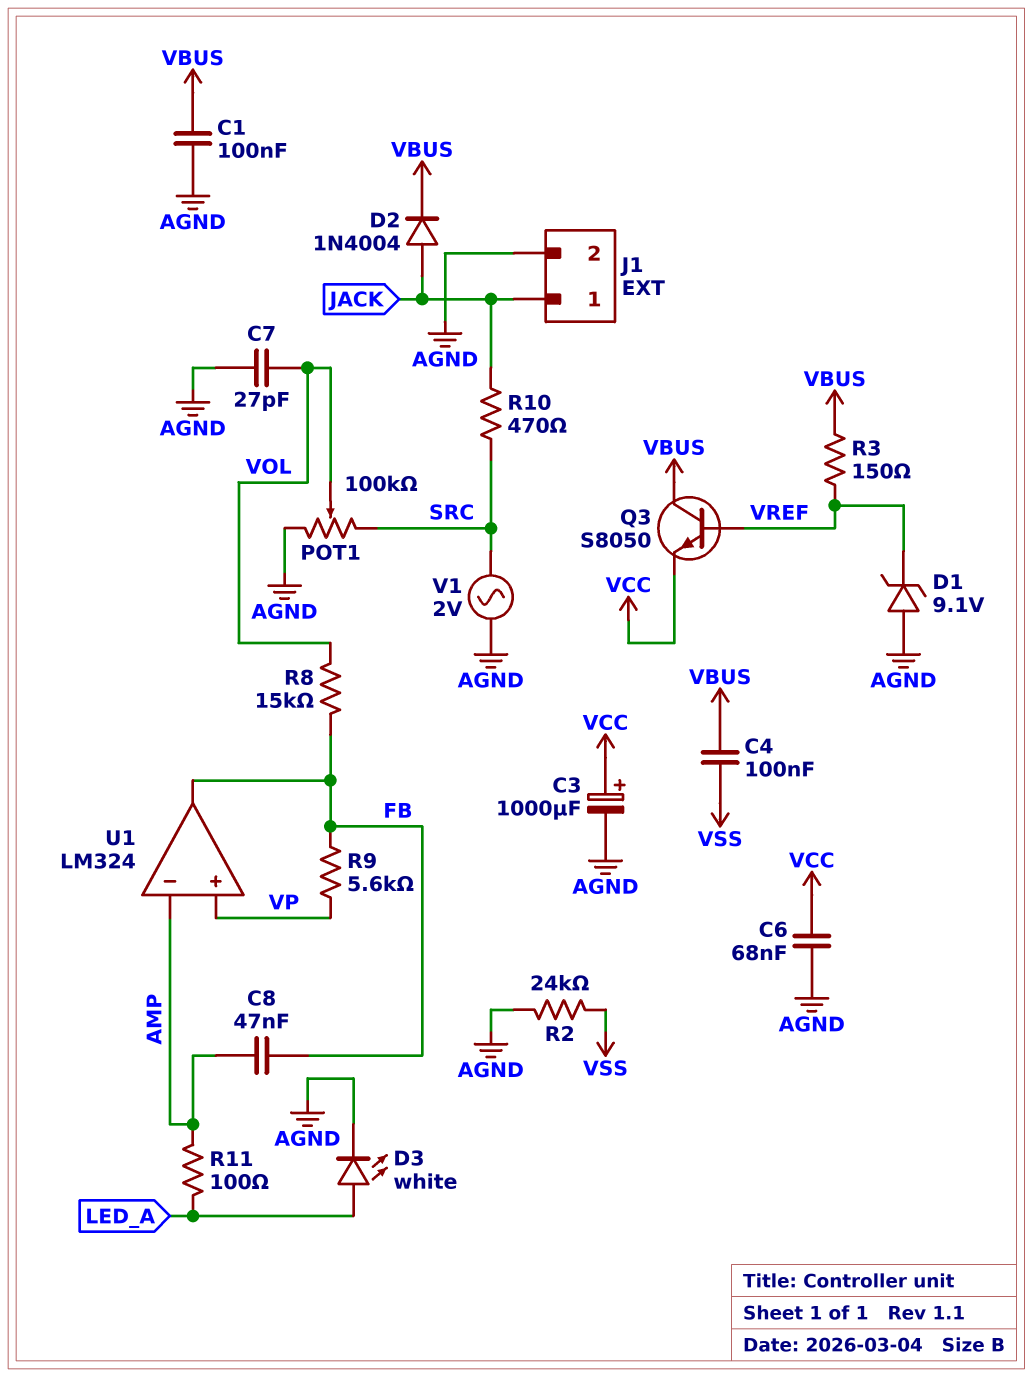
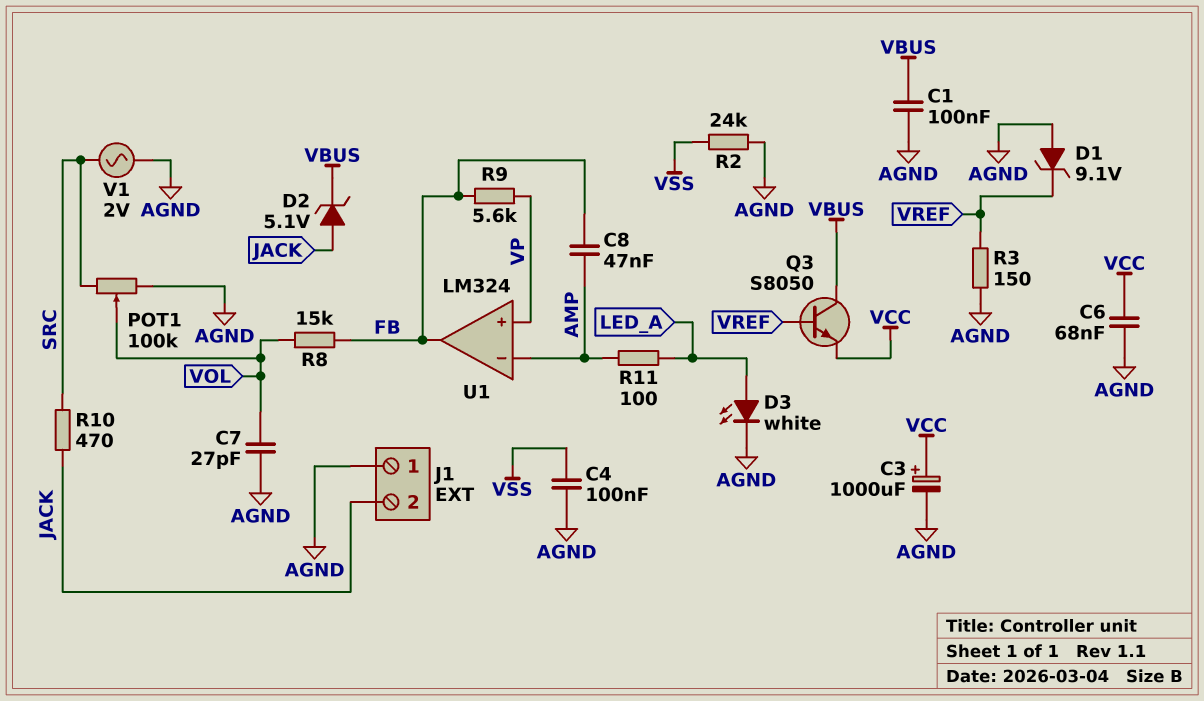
C4: 100nF (VBUS, VSS) -> 100nF (AGND, VSS)
D2: diode 1N4004 (A JACK, K VBUS) -> zener 5.1V (A JACK, K VBUS)
J1 pin 1: JACK -> AGND
J1 pin 2: AGND -> JACK
R3: 150 (VBUS, VREF) -> 150 (AGND, VREF)

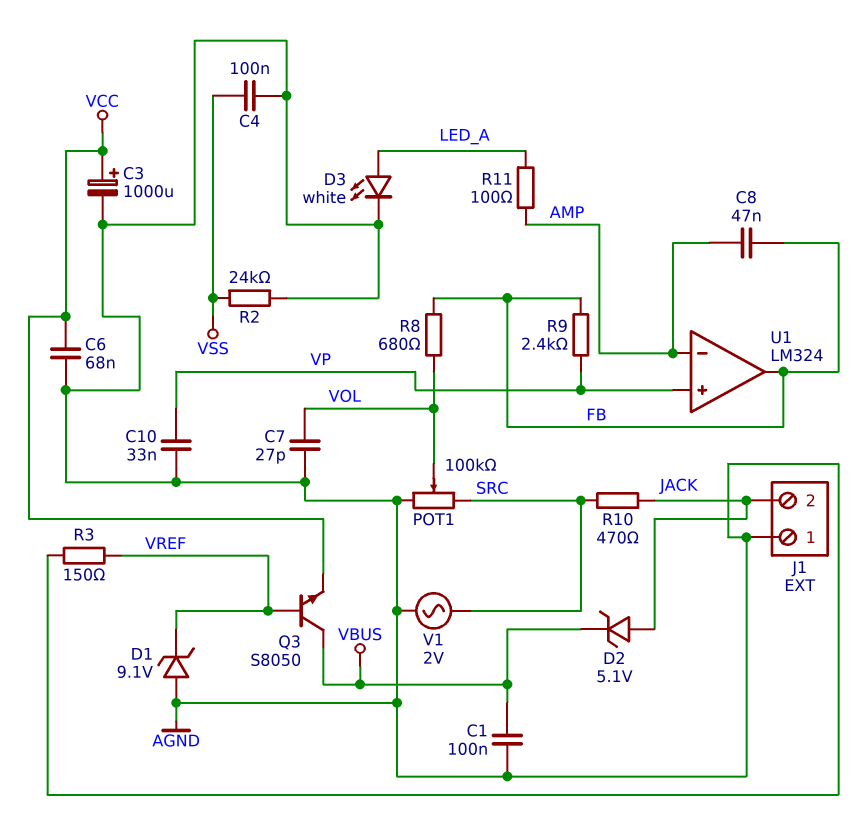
C10: none -> 33nF (AGND, VP)
R8: 15k (FB, VOL) -> 680 (FB, VOL)
R9: 5.6k (FB, VP) -> 2.4k (FB, VP)

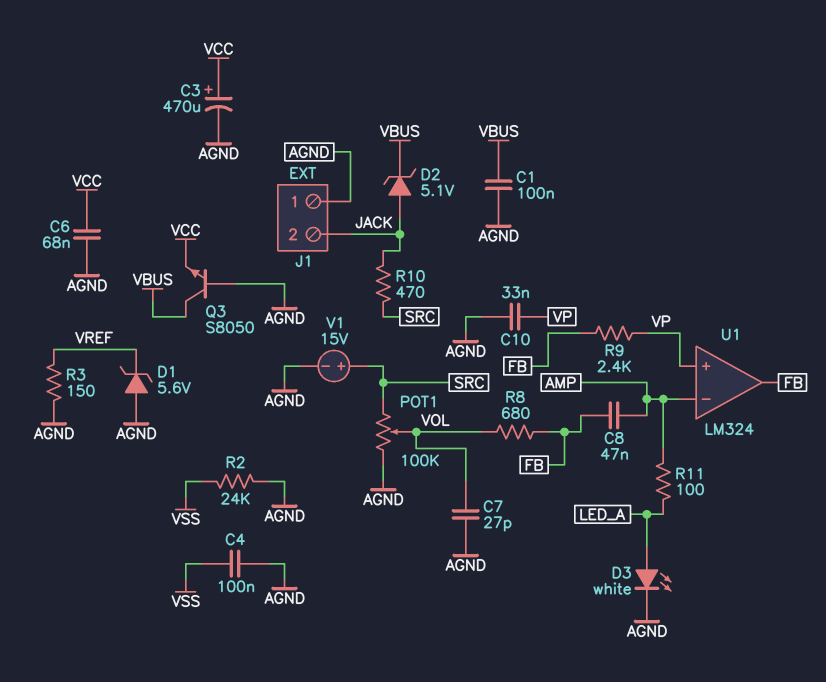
C3: 1000uF (plus VCC, minus AGND) -> 470uF (plus VCC, minus AGND)
D1: zener 9.1V (A AGND, K VREF) -> zener 5.6V (A AGND, K VREF)
Q3: NPN S8050 (B VREF, C VBUS, E VCC) -> NPN S8050 (B AGND, C VBUS, E VCC)
V1: AC 2V (AGND, SRC) -> 15V (plus SRC, minus AGND)

